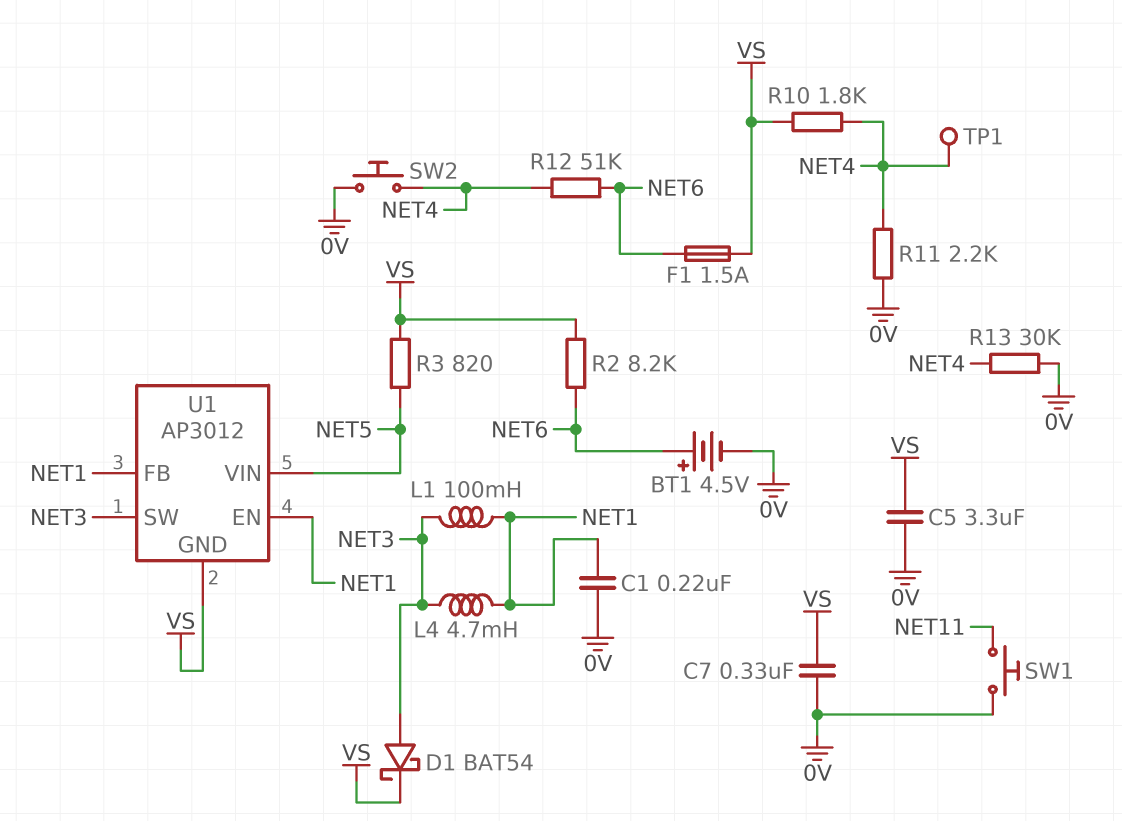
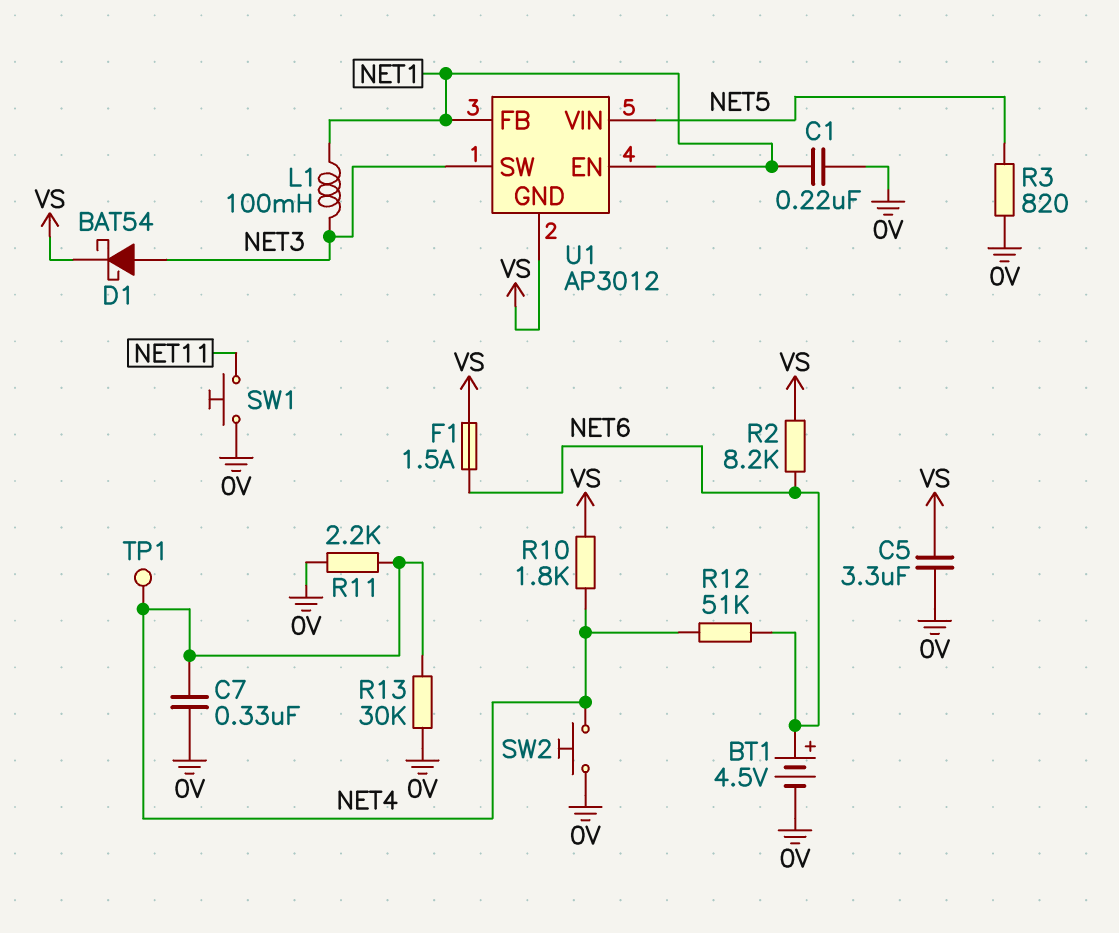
C7: 330nF (0V, VS) -> 330nF (0V, NET4)
L4: 4.7mH (NET1, NET3) -> none
R3: 820 (NET5, VS) -> 820 (0V, NET5)

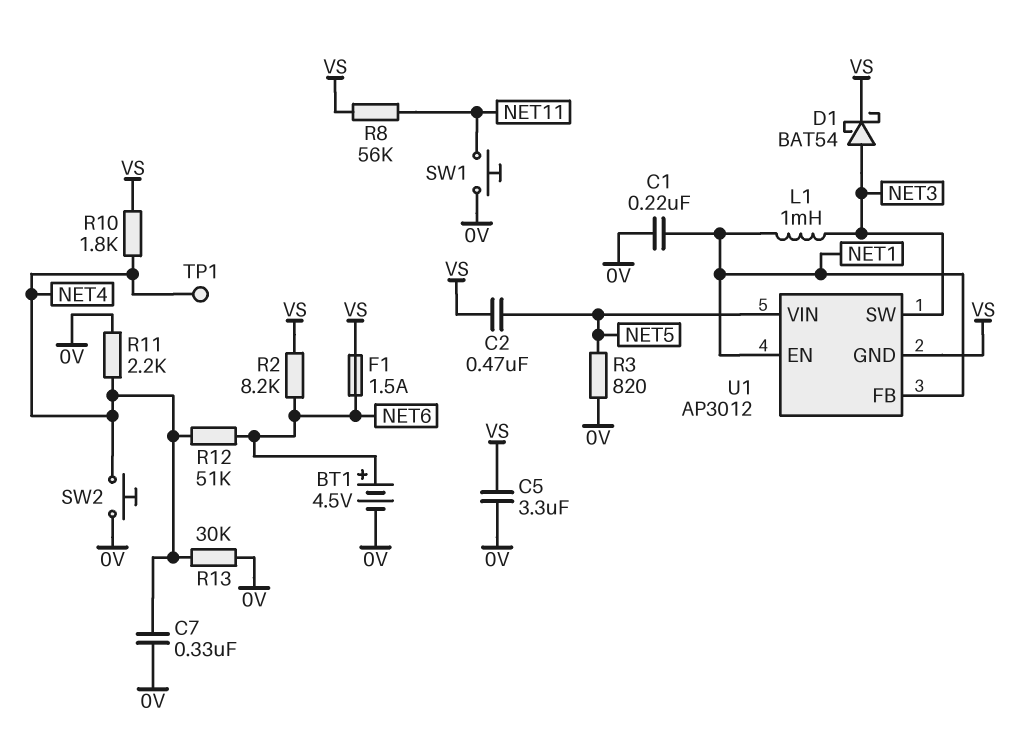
C2: none -> 470nF (NET5, VS)
L1: 100mH (NET1, NET3) -> 1mH (NET1, NET3)
R8: none -> 56k (NET11, VS)

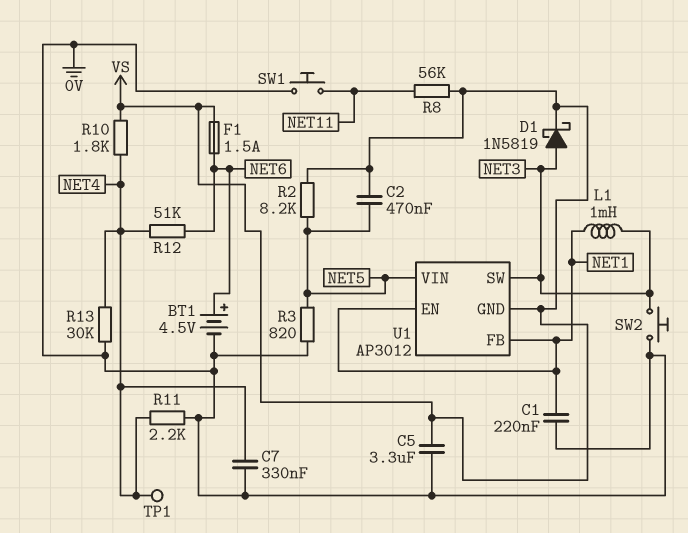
D1: schottky BAT54 (A NET3, K VS) -> schottky 1N5819 (A NET3, K VS)
R2: 8.2k (NET6, VS) -> 8.2k (NET5, VS)
SW2: button (0V, NET4) -> button (0V, NET3)

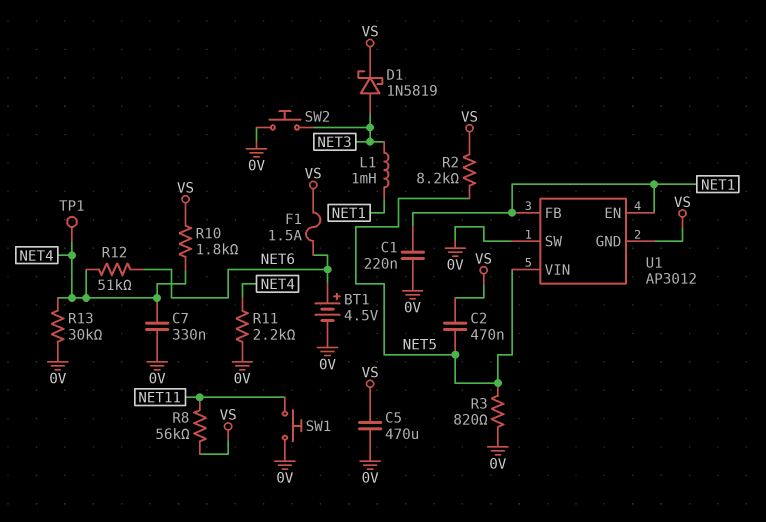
C5: 3.3uF (0V, VS) -> 470uF (0V, VS)
U1 pin SW: NET3 -> 0V

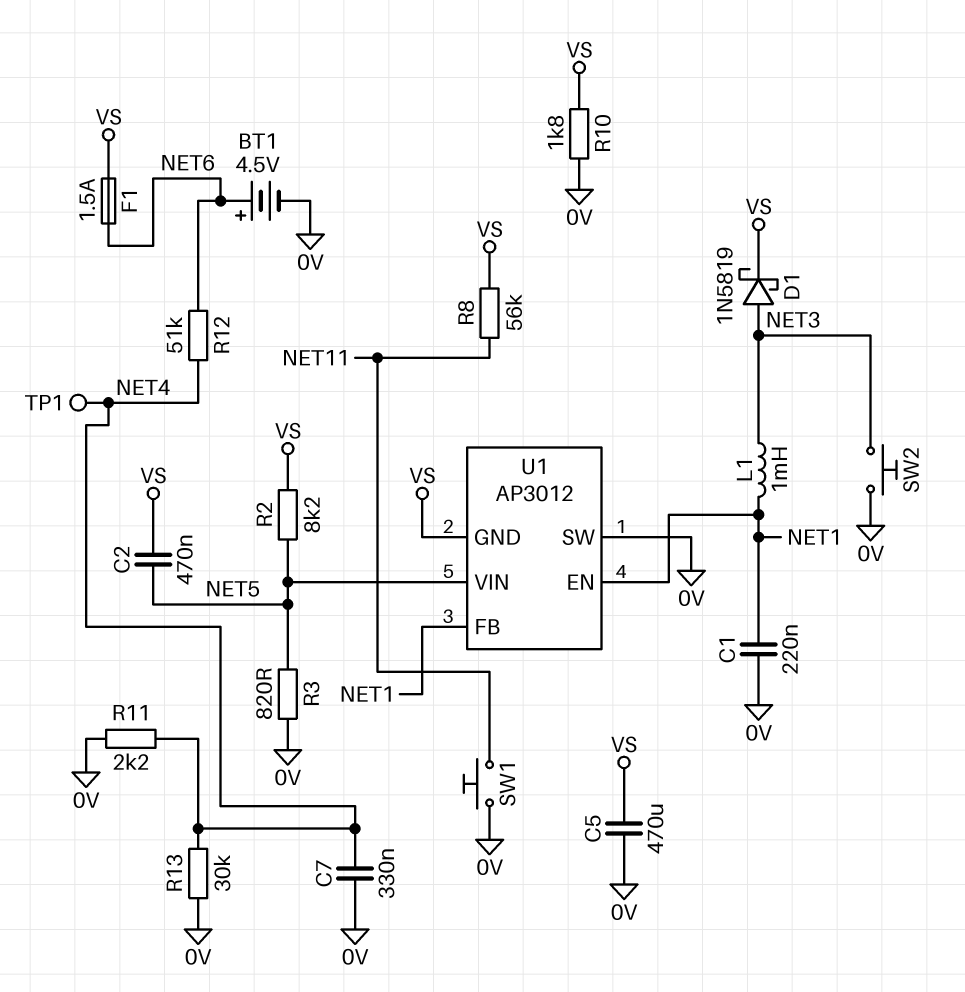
R10: 1.8k (NET4, VS) -> 1.8k (0V, VS)

